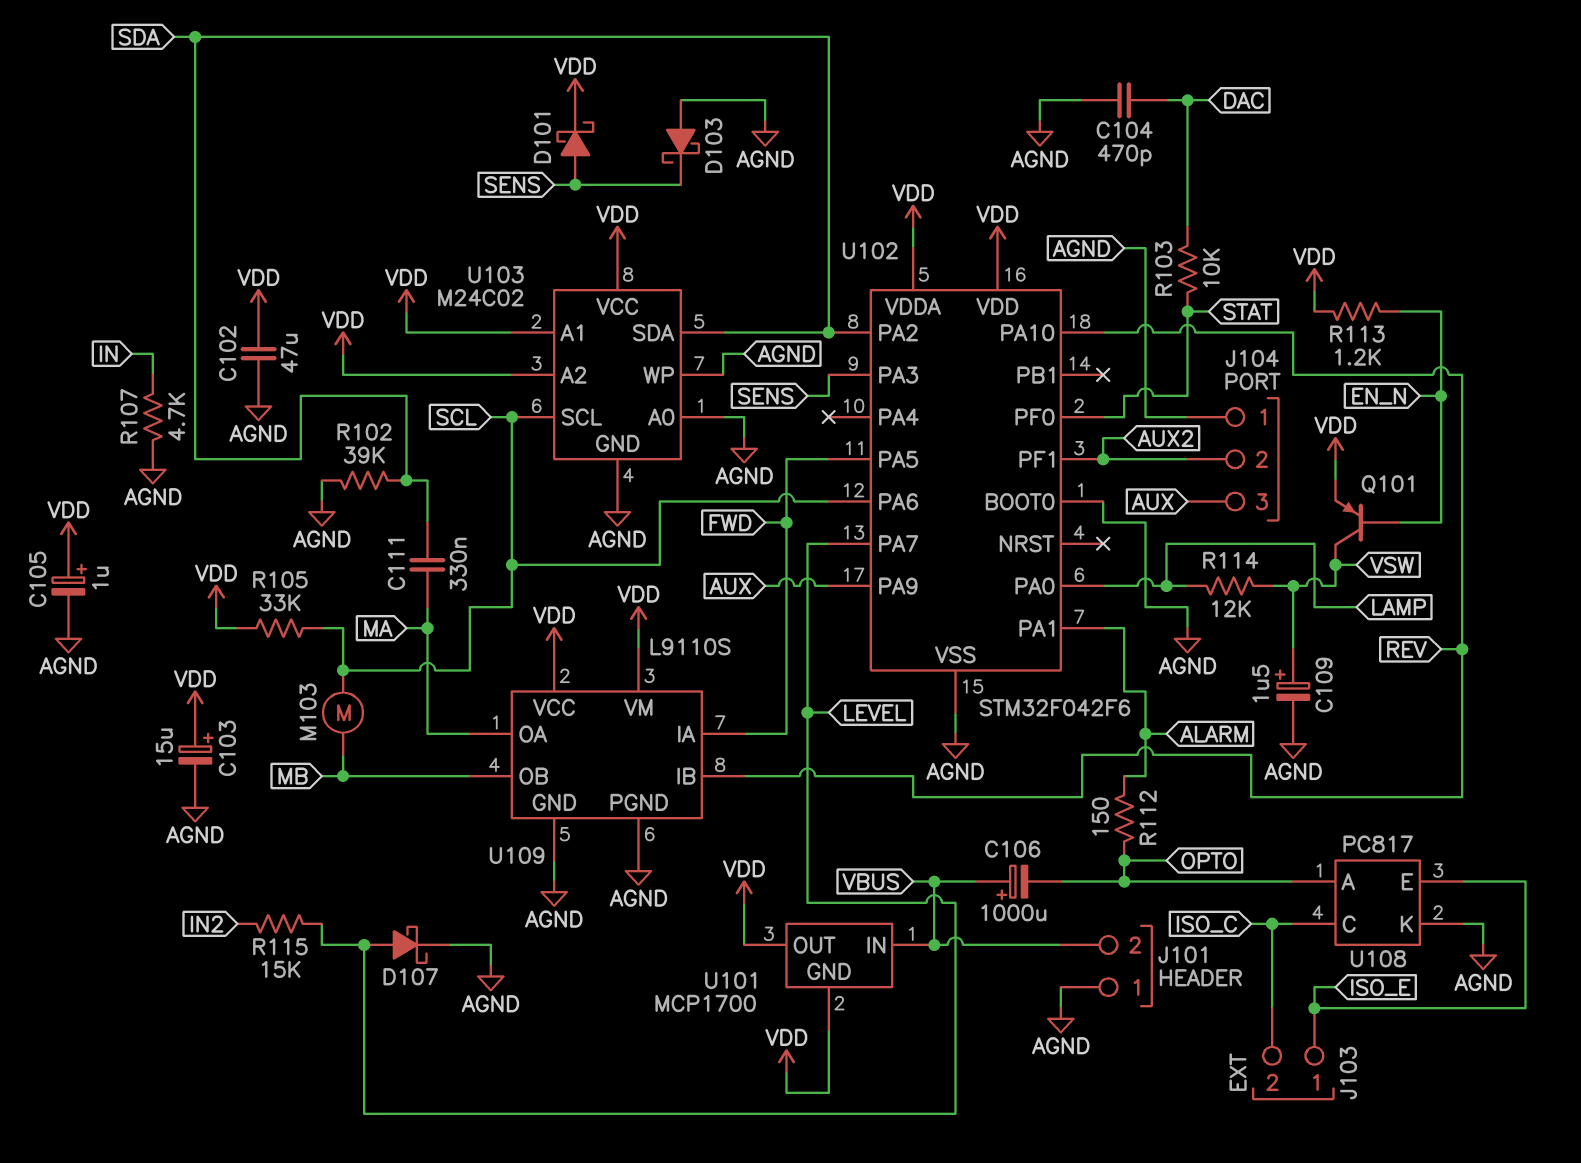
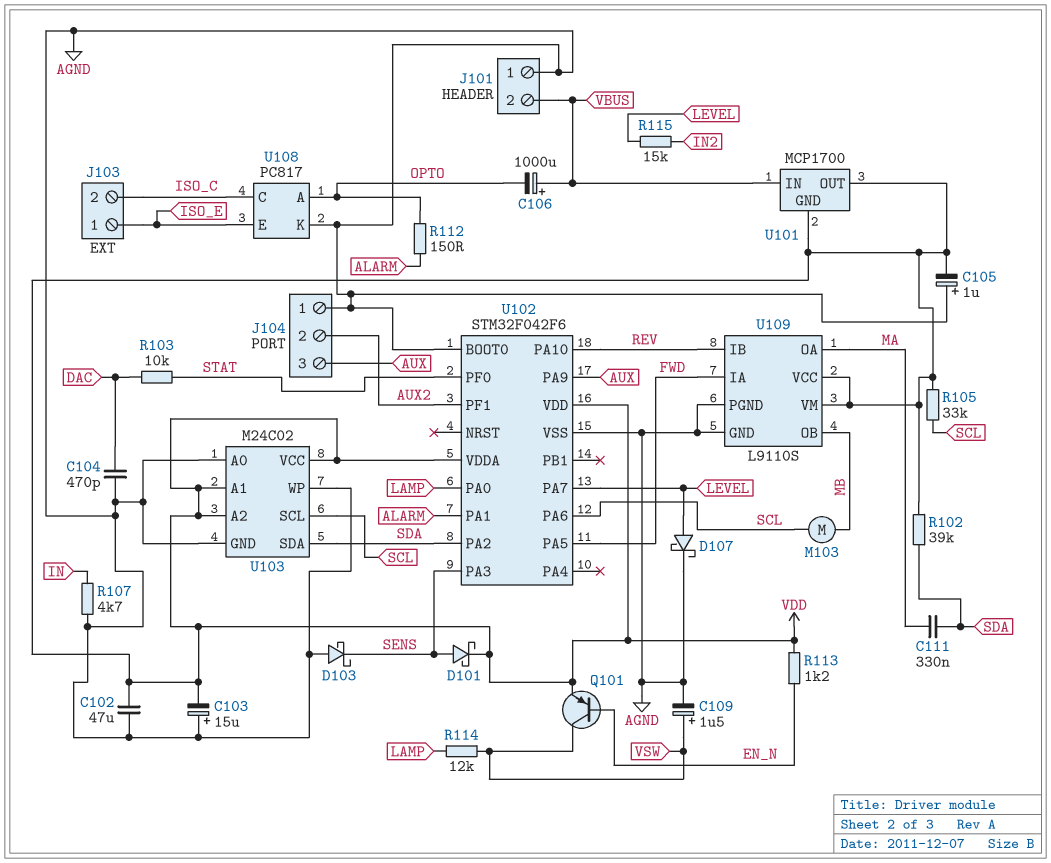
C103: 15uF (plus VDD, minus AGND) -> 15uF (plus AGND, minus VDD)
C105: 1uF (plus VDD, minus AGND) -> 1uF (plus AGND, minus VDD)
R102: 39k (AGND, SDA) -> 39k (SDA, VDD)

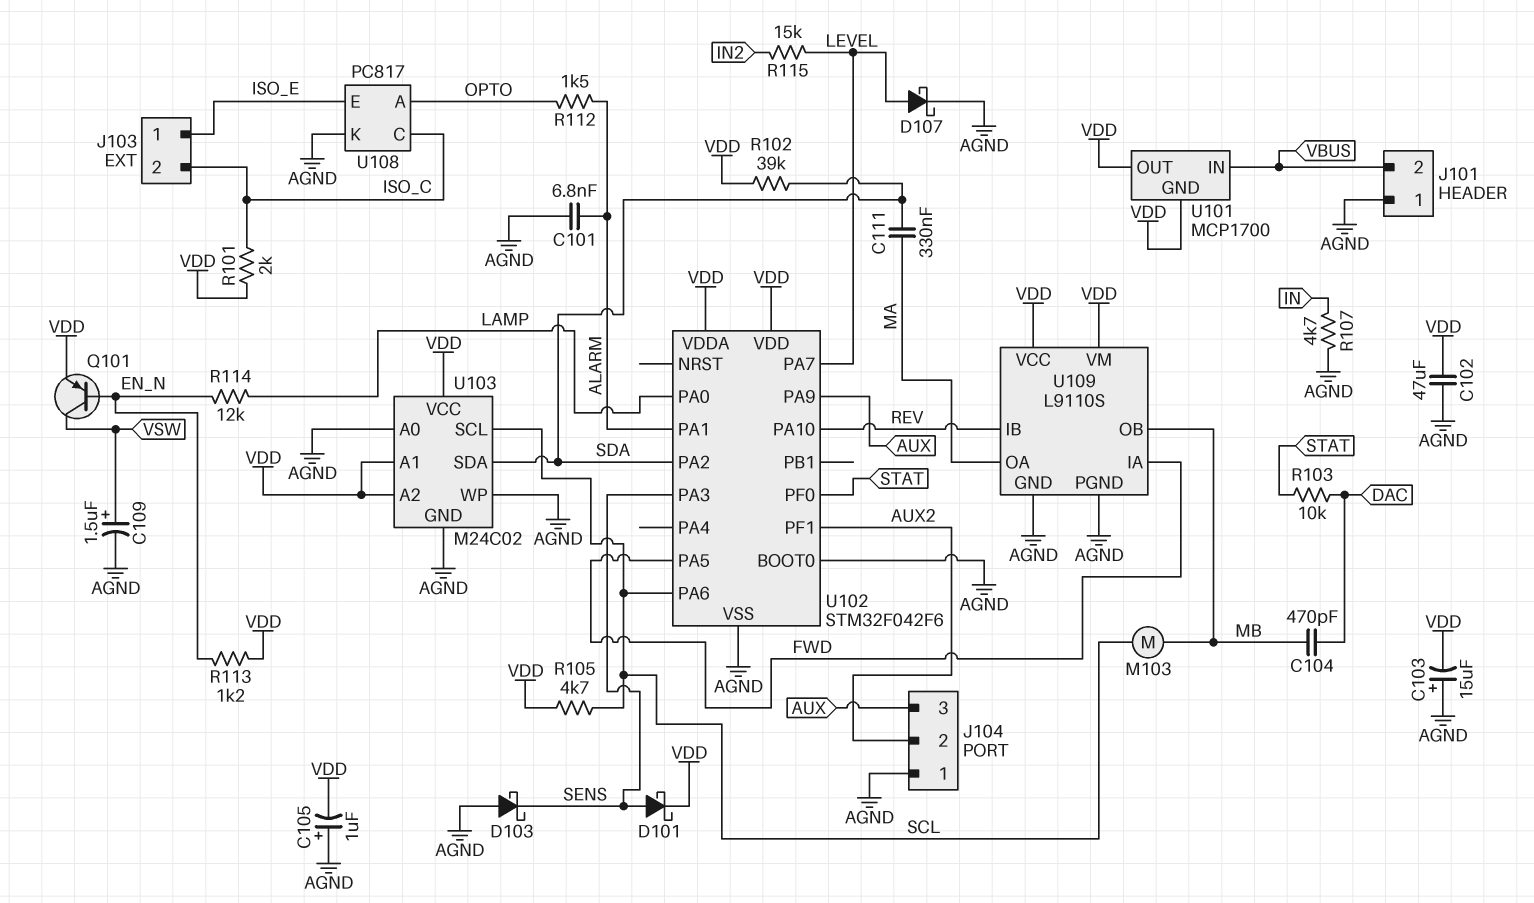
C101: none -> 6.8nF (AGND, ALARM)
C104: 470pF (AGND, DAC) -> 470pF (DAC, MB)
C106: 1000uF (plus VBUS, minus OPTO) -> none
R101: none -> 2k (ISO_C, VDD)
R105: 33k (SCL, VDD) -> 4.7k (SCL, VDD)
R112: 150 (ALARM, OPTO) -> 1.5k (ALARM, OPTO)
R114: 12k (LAMP, VSW) -> 12k (EN_N, LAMP)

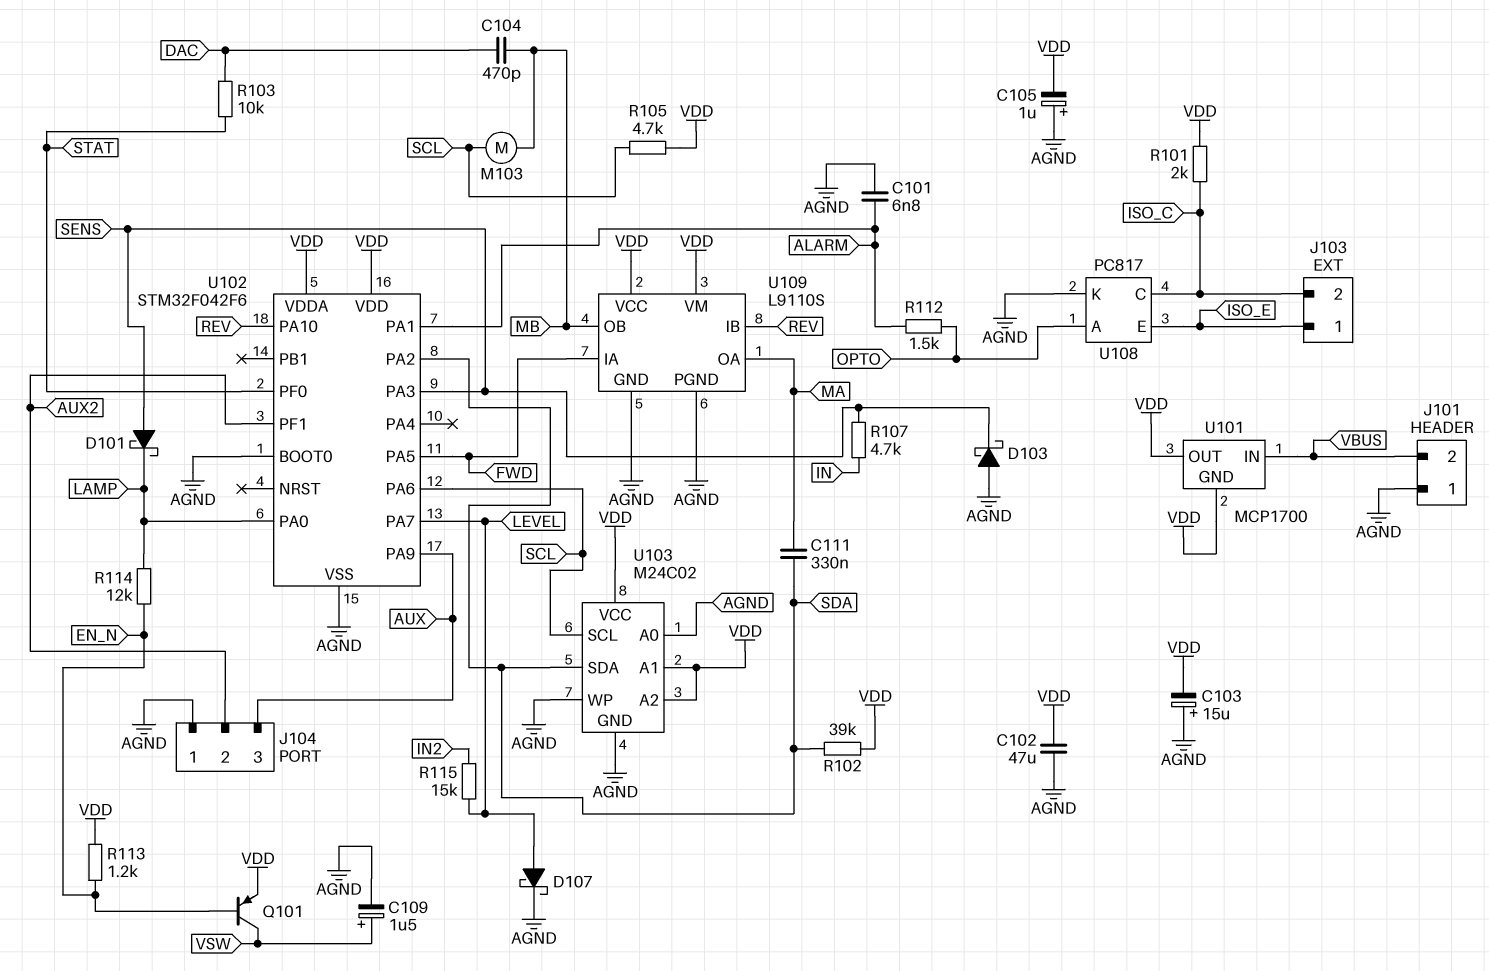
D101: schottky (A SENS, K VDD) -> schottky (A SENS, K LAMP)
R107: 4.7k (AGND, IN) -> 4.7k (IN, SENS)

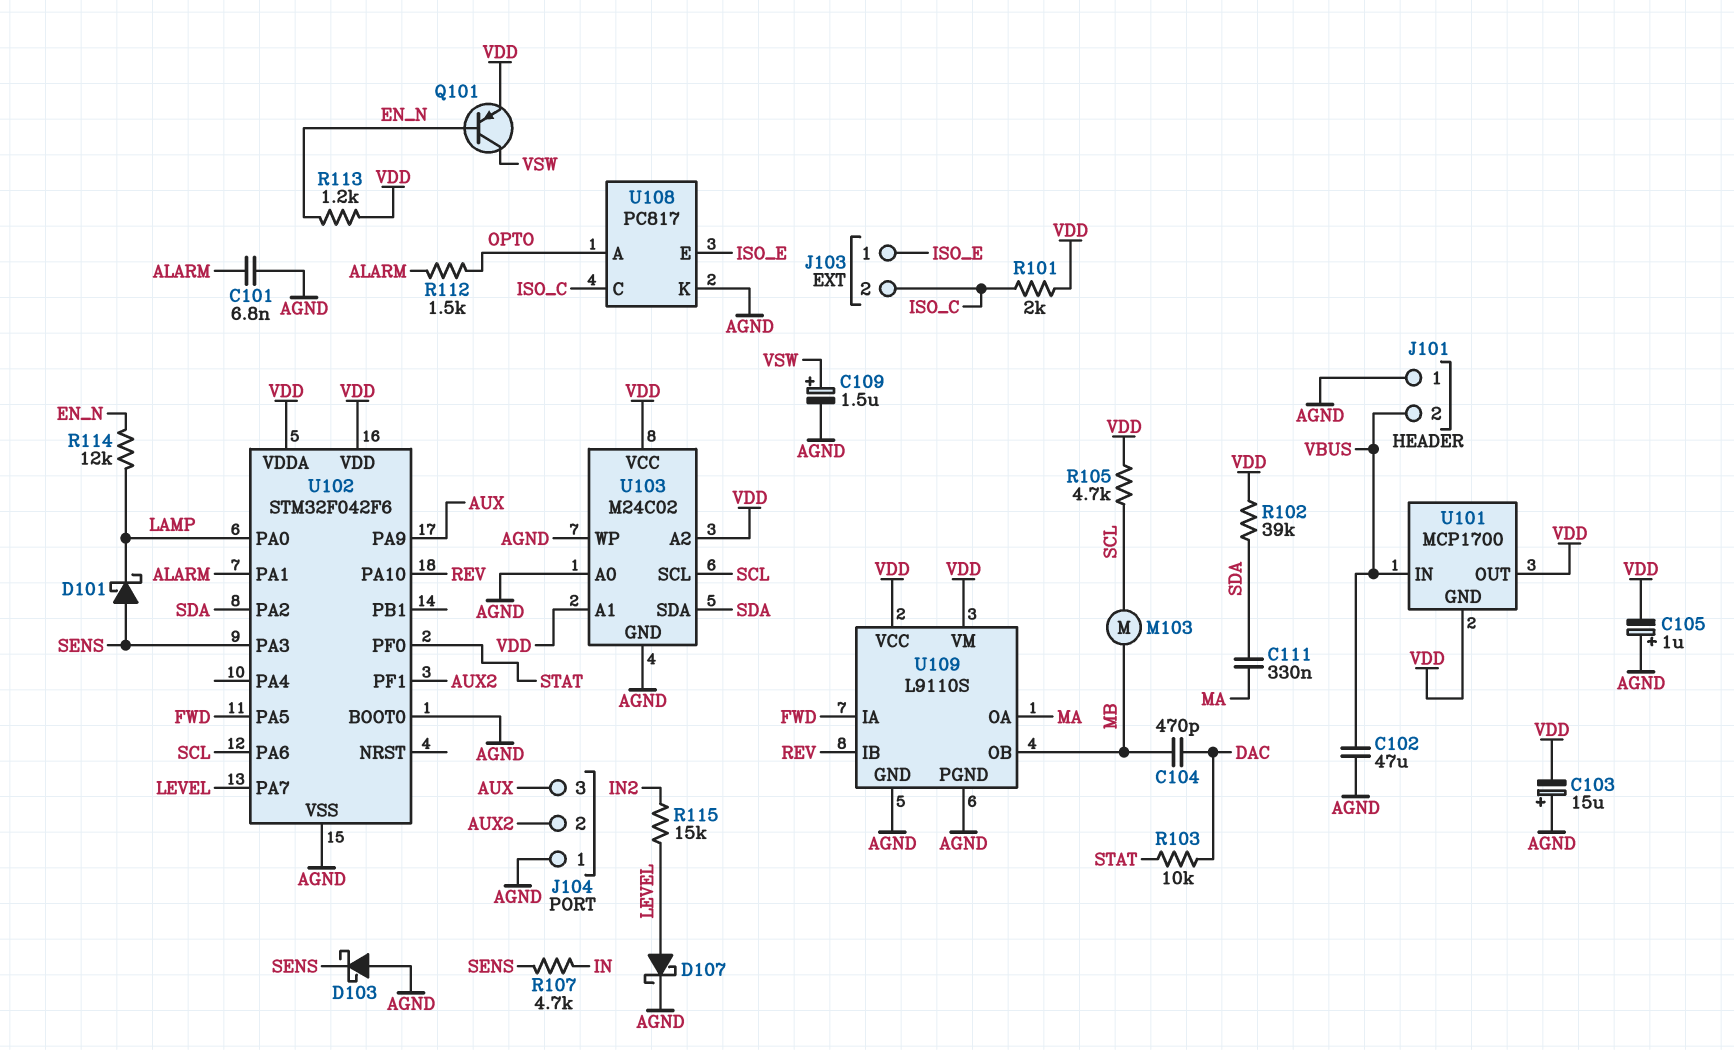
C102: 47uF (AGND, VDD) -> 47uF (AGND, VBUS)

